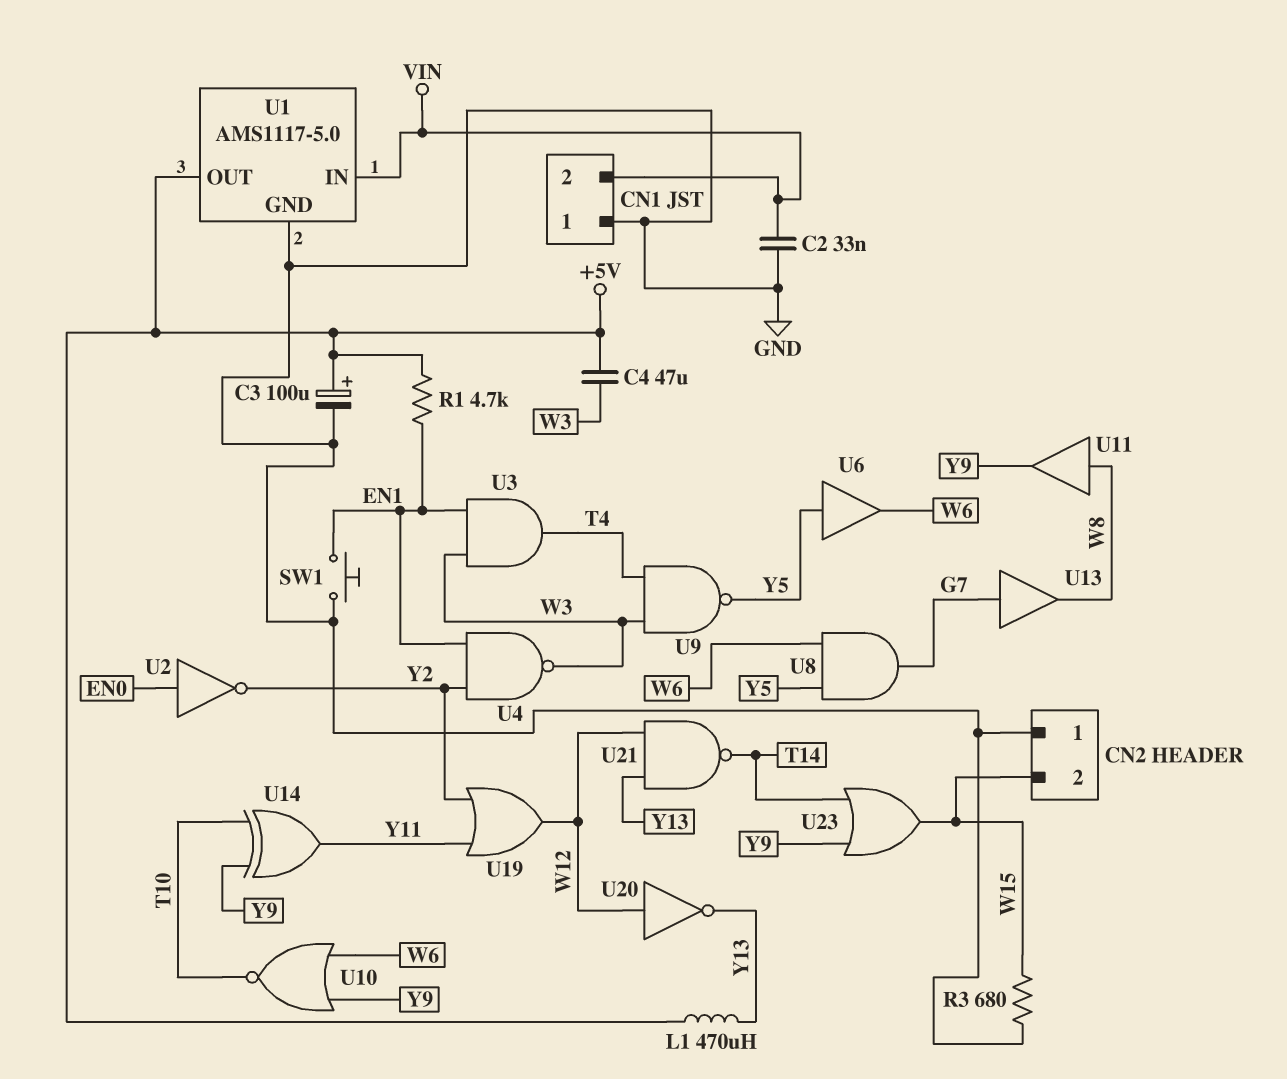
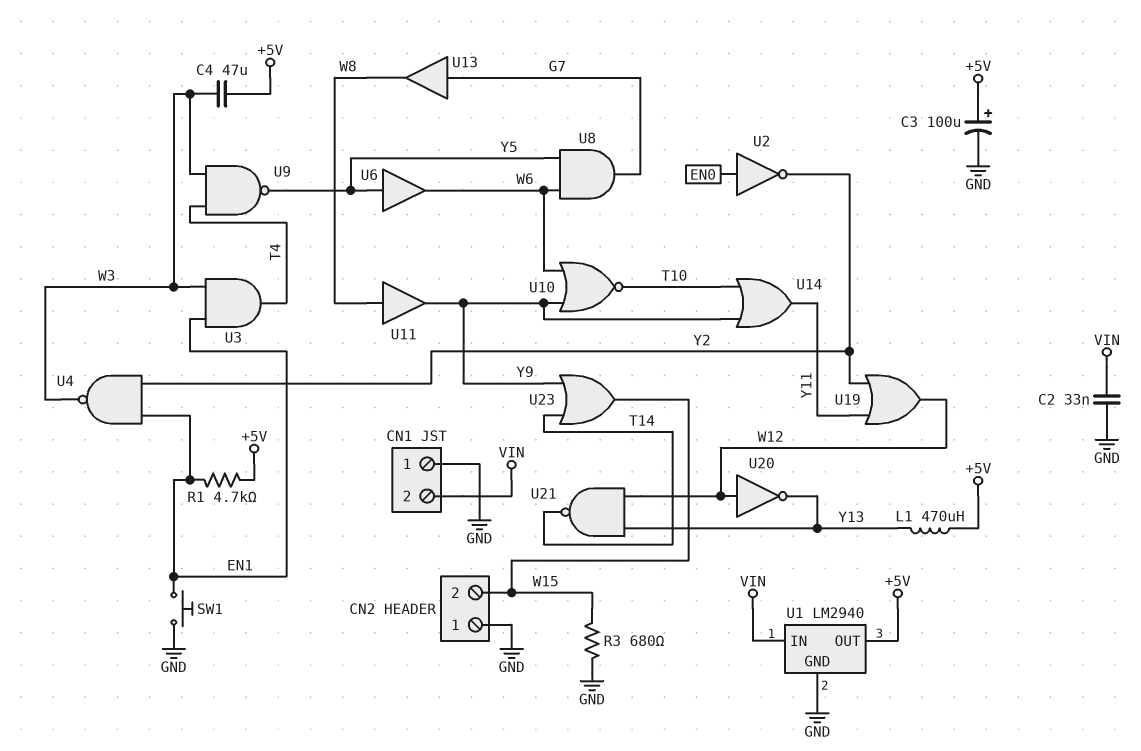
U1: AMS1117-5.0 -> LM2940
U14: XOR (in T10, in Y9, out Y11) -> OR (in T10, in Y9, out Y11)

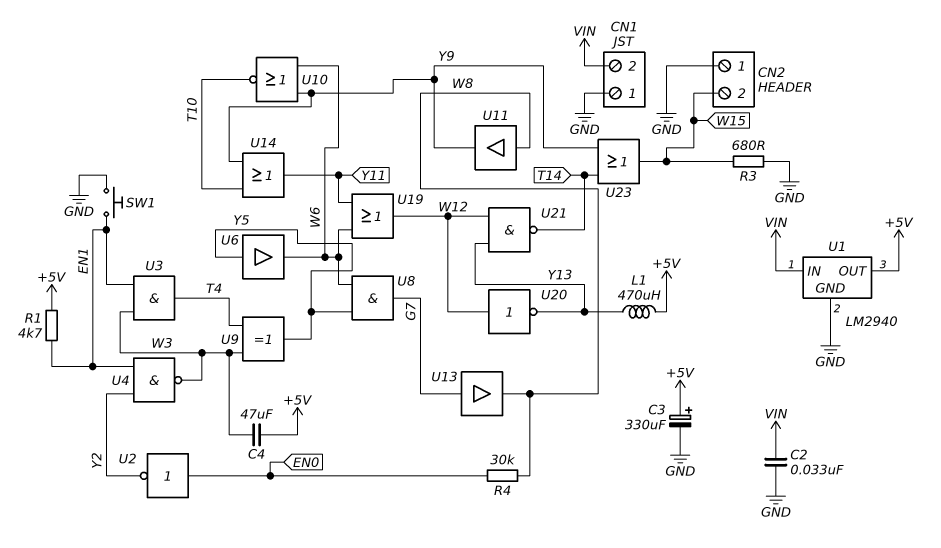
C3: 100uF (plus +5V, minus GND) -> 330uF (plus +5V, minus GND)
R4: none -> 30k (EN0, W8)
U9: NAND (in T4, in W3, out Y5) -> XOR (in T4, in W3, out Y5)
U19: OR (in Y2, in Y11, out W12) -> OR (in W6, in Y11, out W12)

